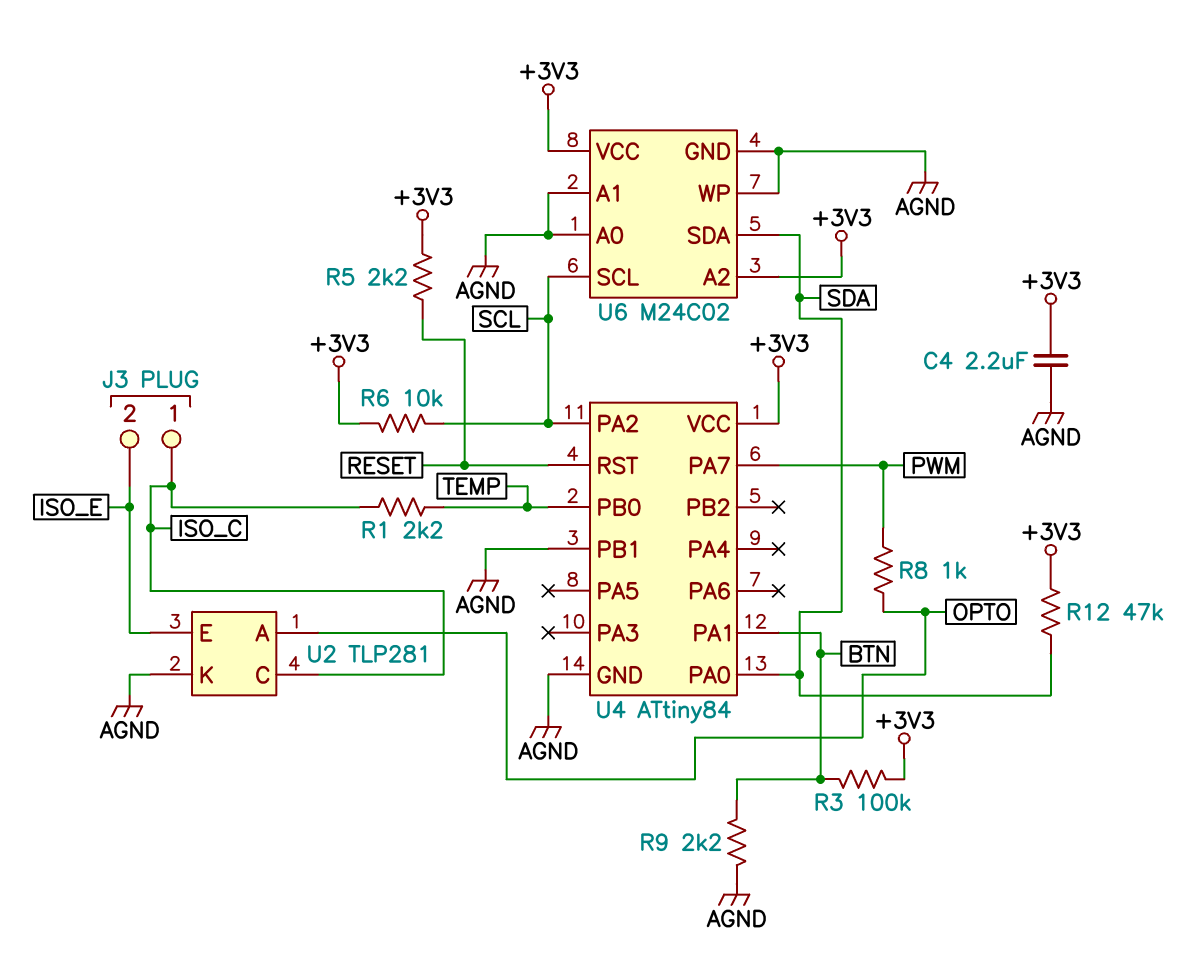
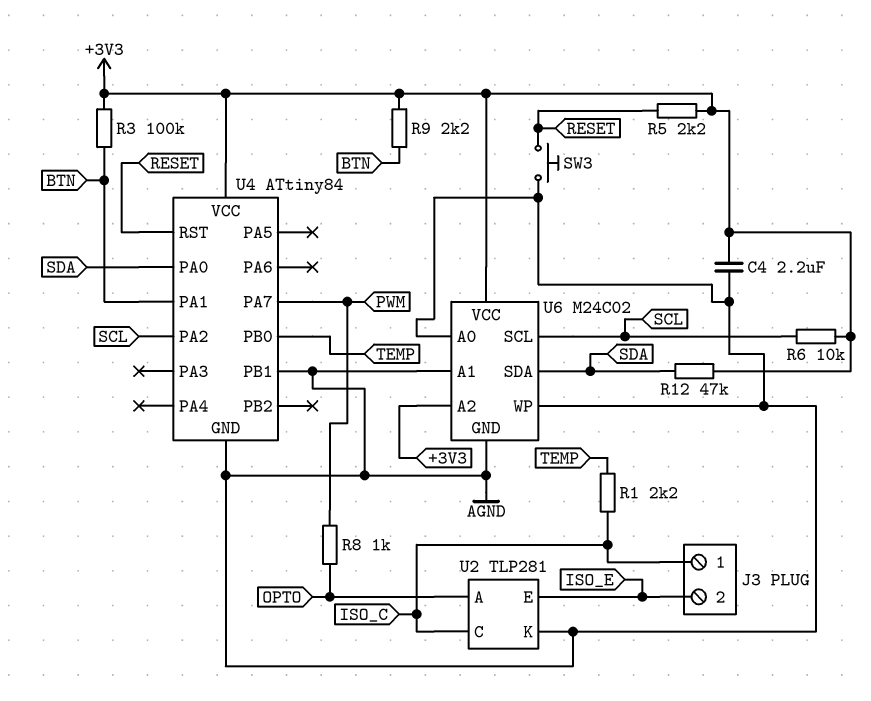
R9: 2.2k (AGND, BTN) -> 2.2k (+3V3, BTN)
SW3: none -> button (AGND, RESET)

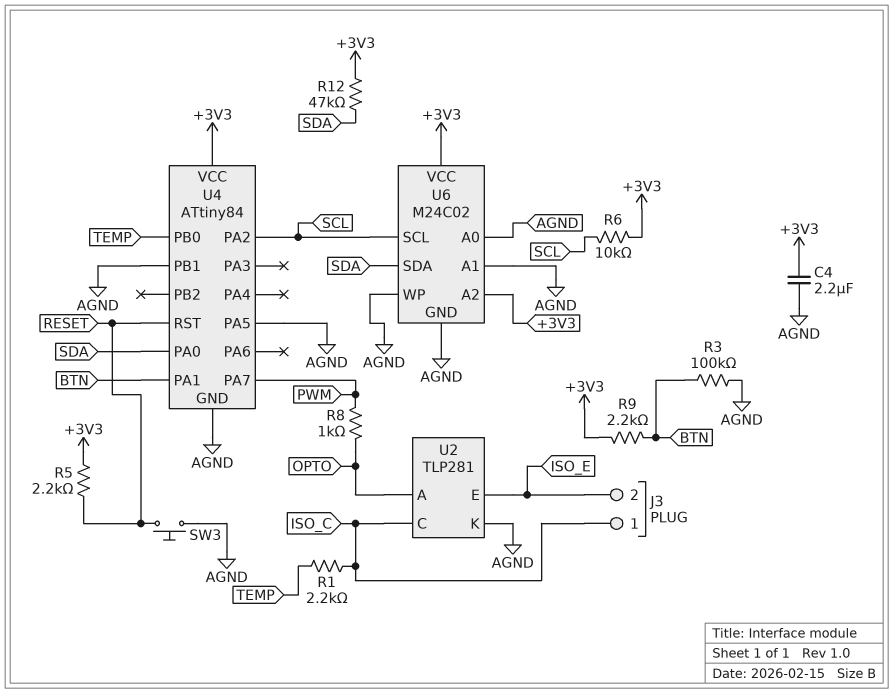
R3: 100k (+3V3, BTN) -> 100k (AGND, BTN)
U4 pin PA5: none -> AGND

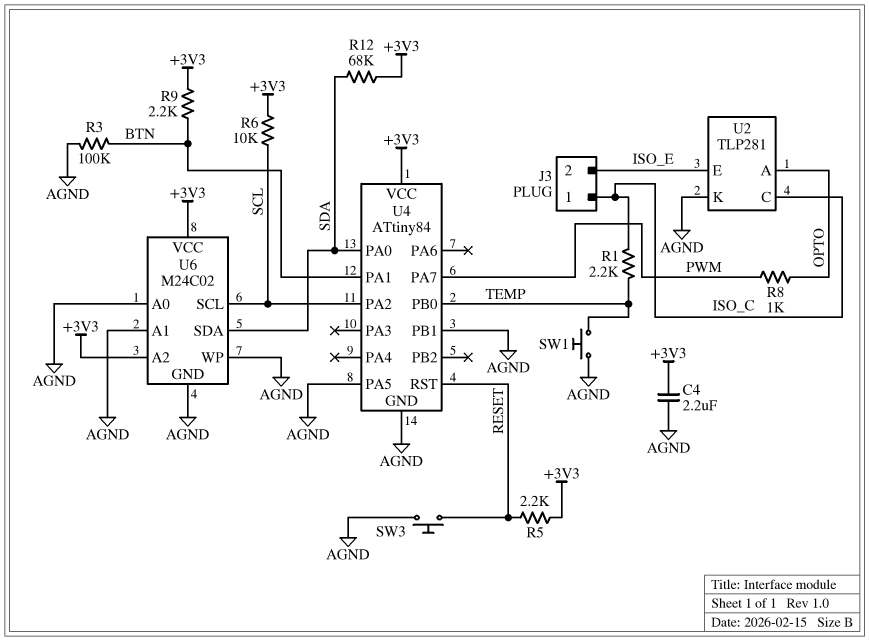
R12: 47k (+3V3, SDA) -> 68k (+3V3, SDA)
SW1: none -> button (AGND, TEMP)

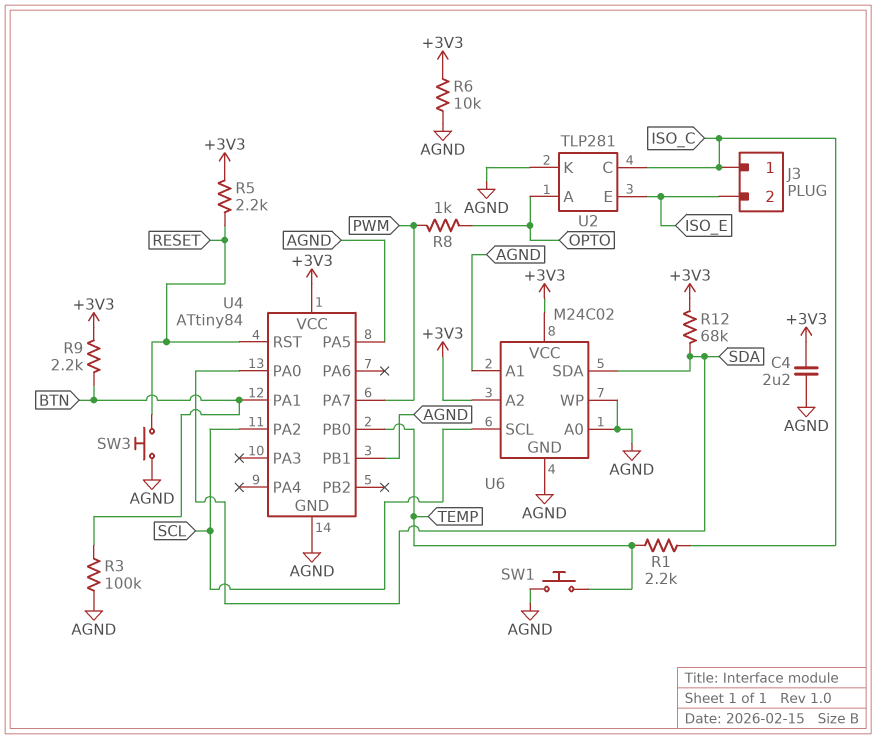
R6: 10k (+3V3, SCL) -> 10k (+3V3, AGND)

